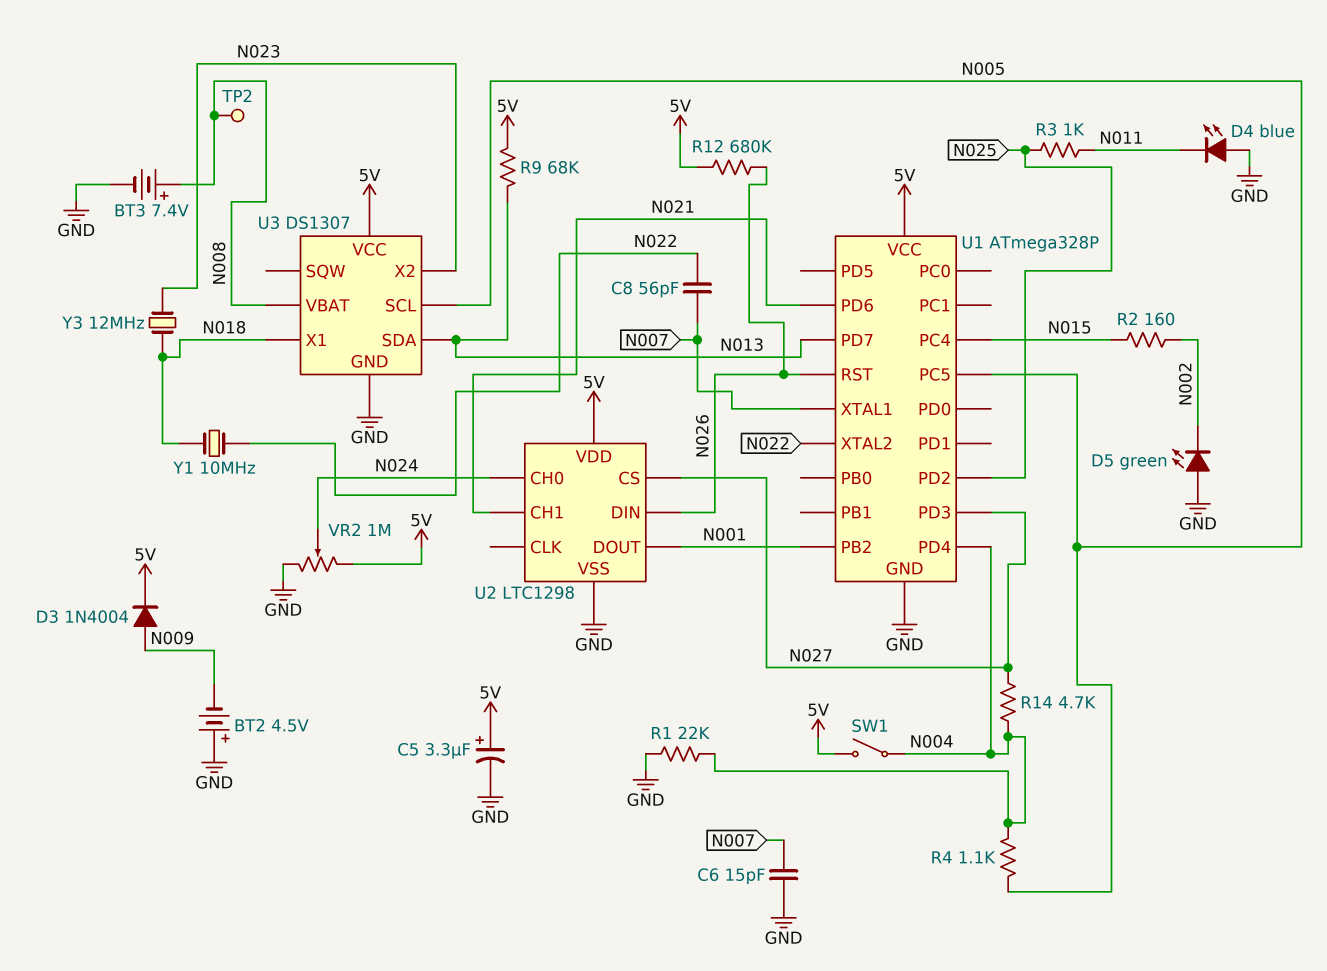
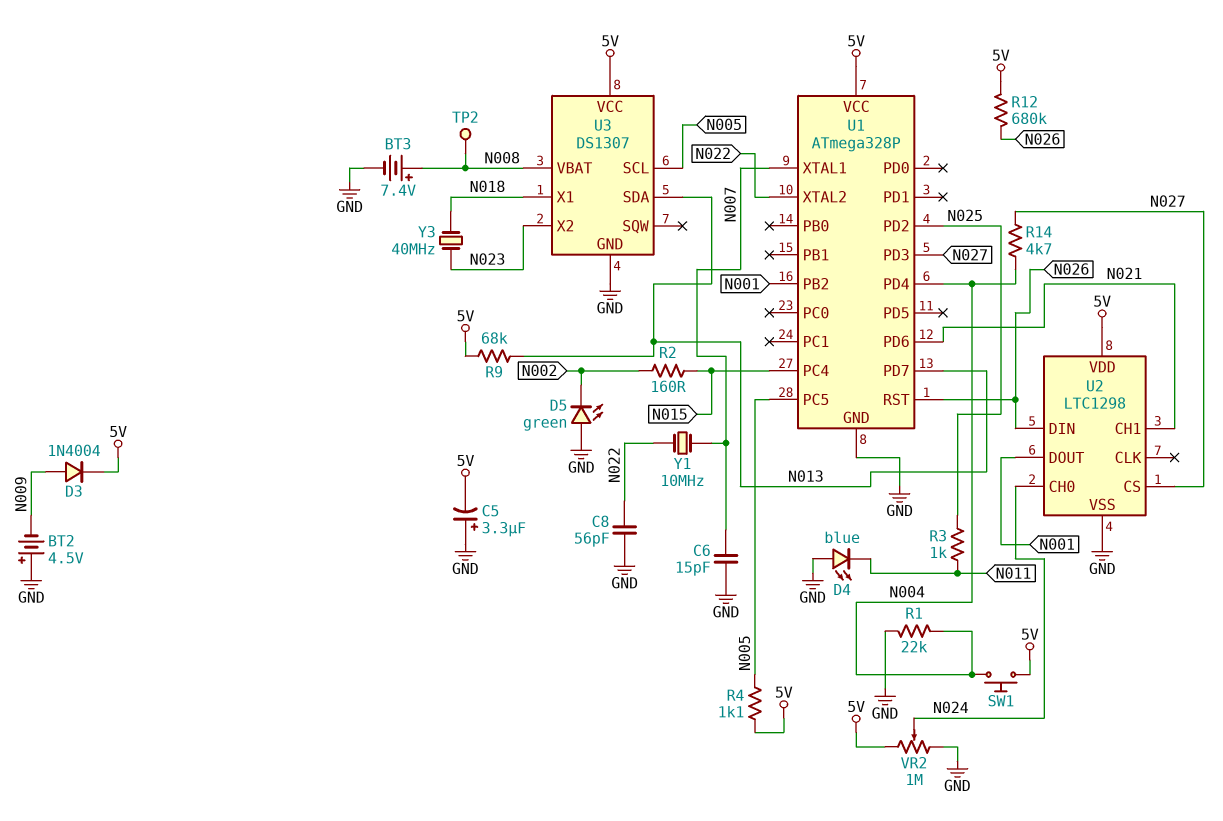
C5: 3.3uF (plus 5V, minus GND) -> 3.3uF (plus GND, minus 5V)
C8: 56pF (N007, N022) -> 56pF (GND, N022)
R4: 1.1k (N004, N005) -> 1.1k (5V, N005)
SW1: switch (5V, N004) -> button (5V, N004)
Y1: 10MHz (N018, N022) -> 10MHz (N007, N022)
Y3: 12MHz (N018, N023) -> 40MHz (N018, N023)

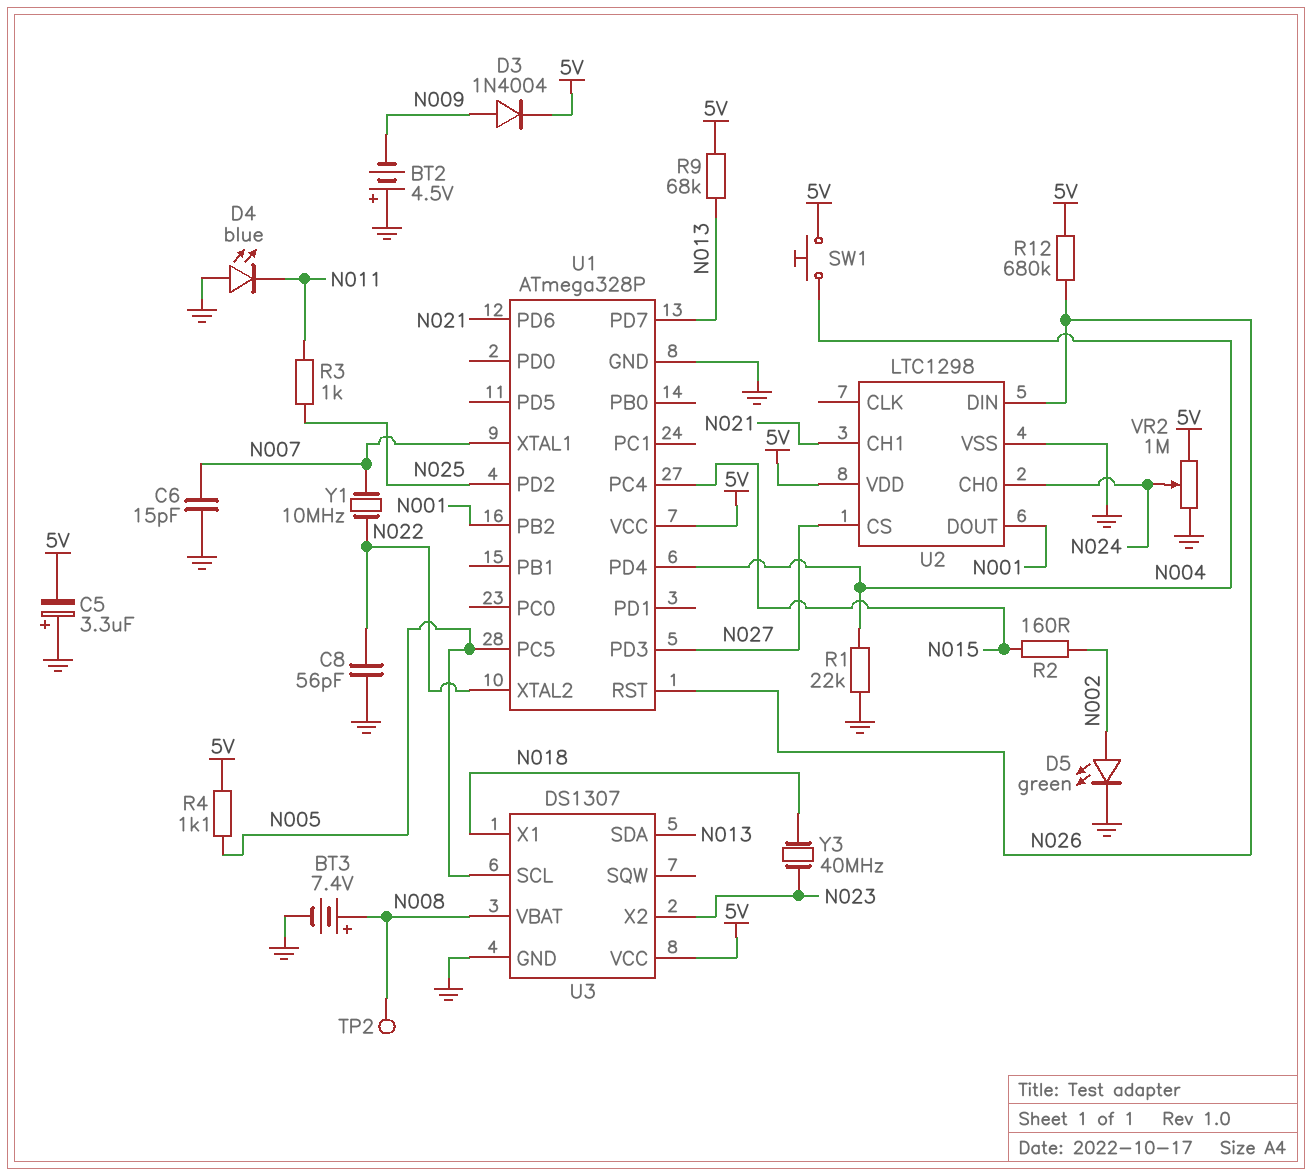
D5: LED green (A GND, K N002) -> LED green (A N002, K GND)
R14: 4.7k (N004, N027) -> none

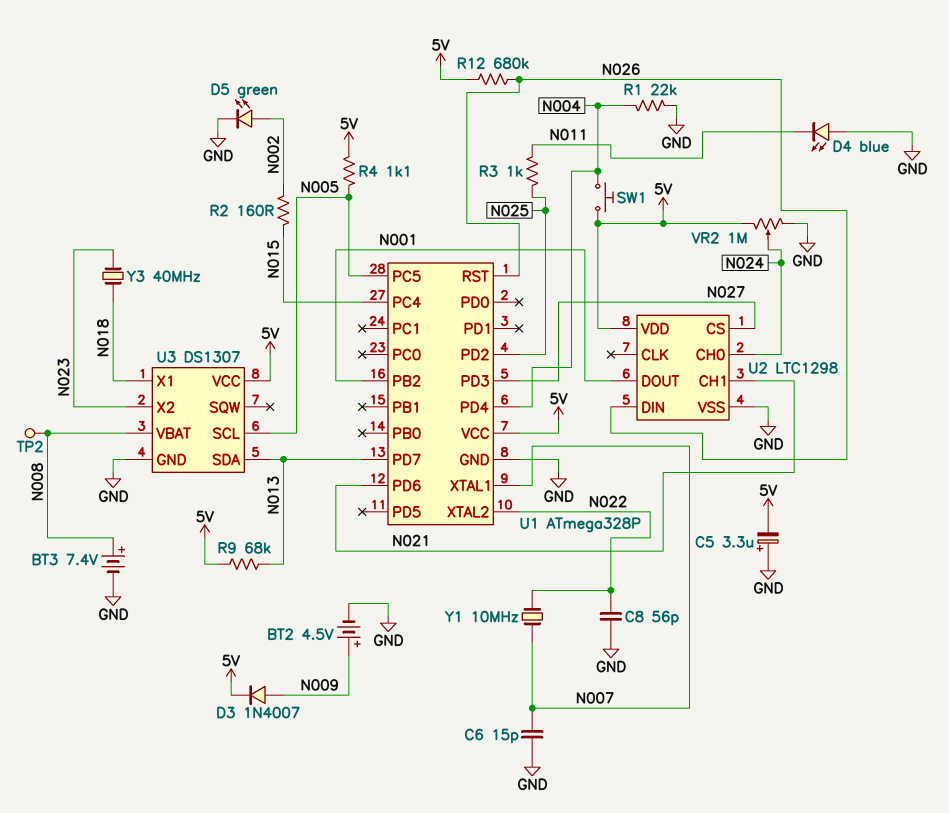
BT2: 4.5V (plus GND, minus N009) -> 4.5V (plus N009, minus GND)
D3: diode 1N4004 (A N009, K 5V) -> diode 1N4007 (A N009, K 5V)

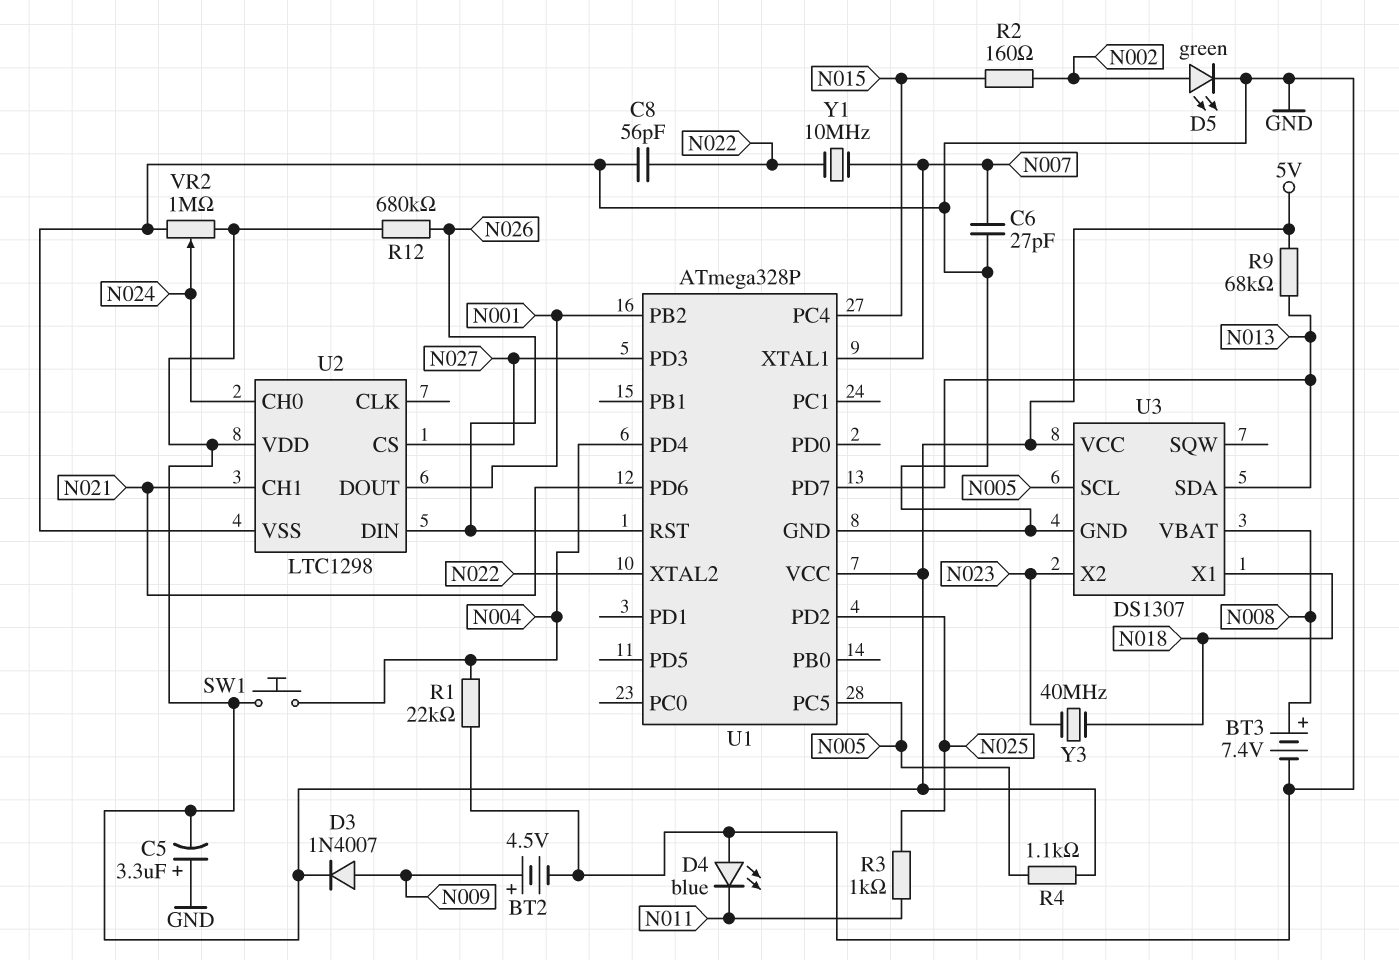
C6: 15pF (GND, N007) -> 27pF (GND, N007)
TP2: test point (N008) -> none

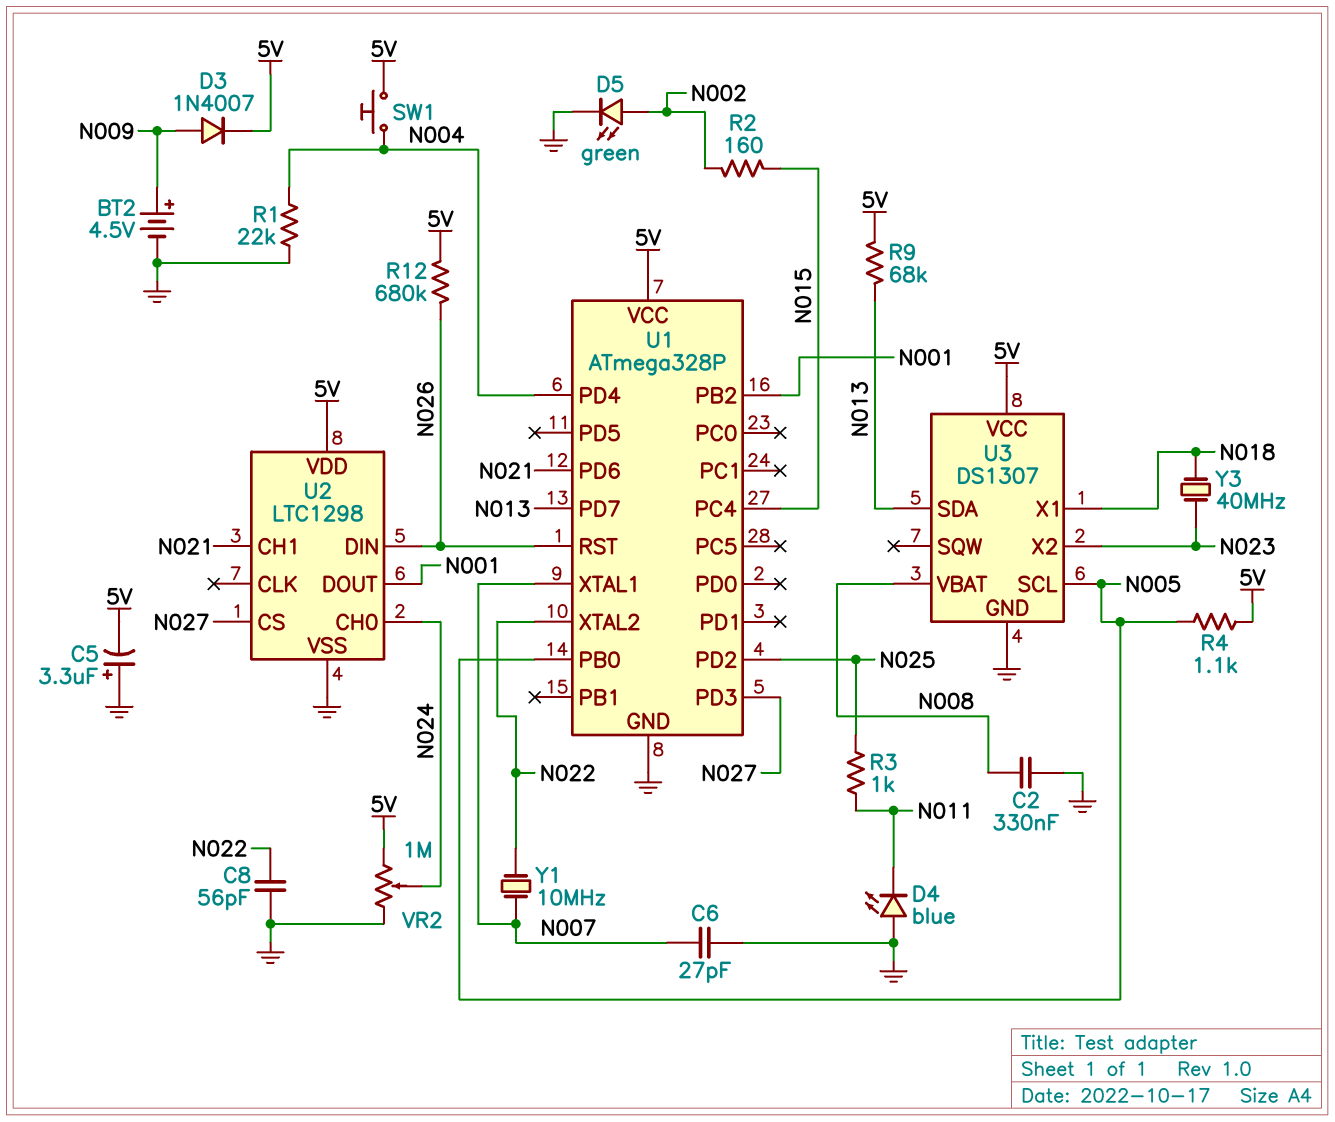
BT3: 7.4V (plus N008, minus GND) -> none
C2: none -> 330nF (GND, N008)
U1 pin PB0: none -> N005
U1 pin PC5: N005 -> none

